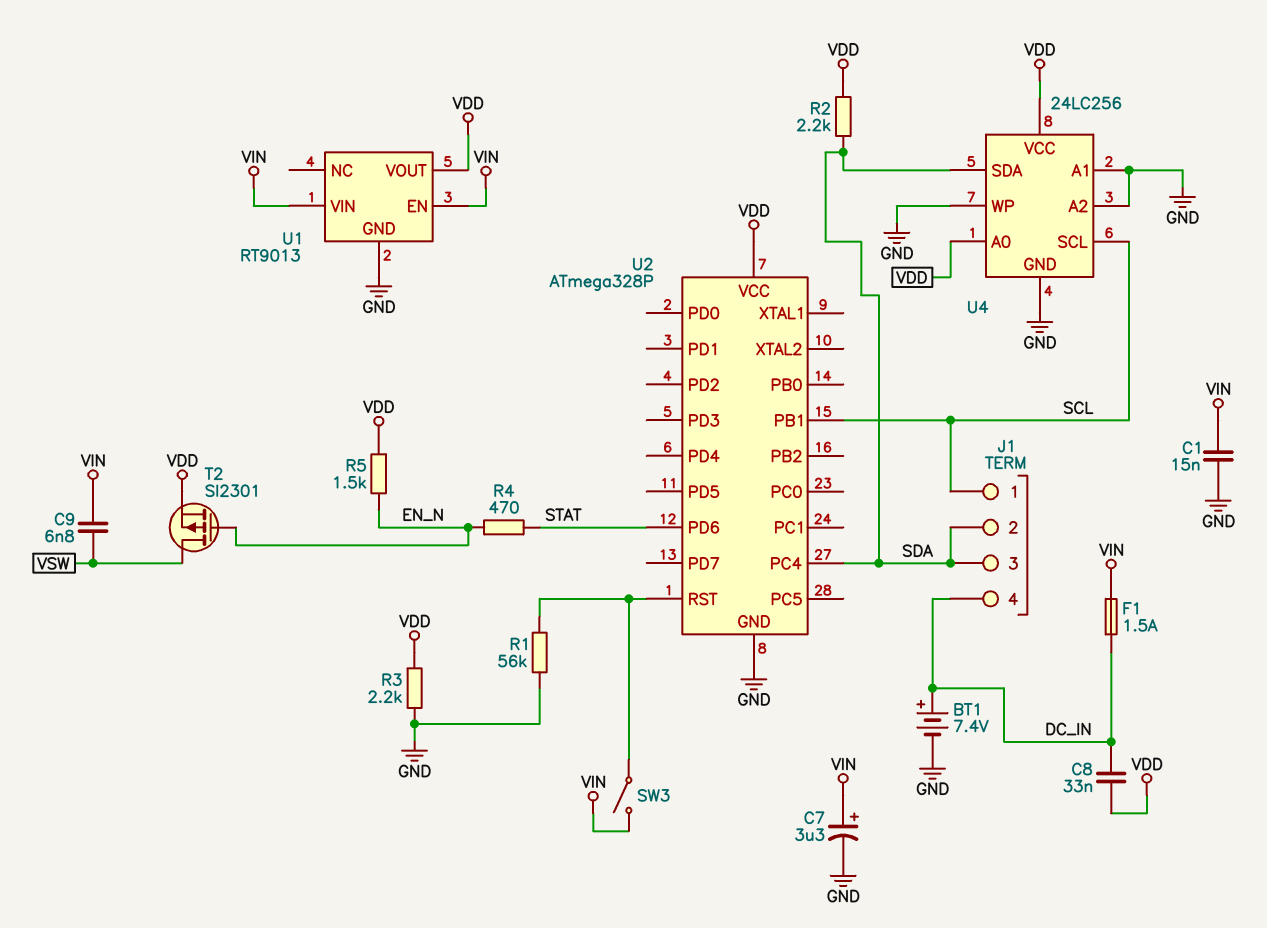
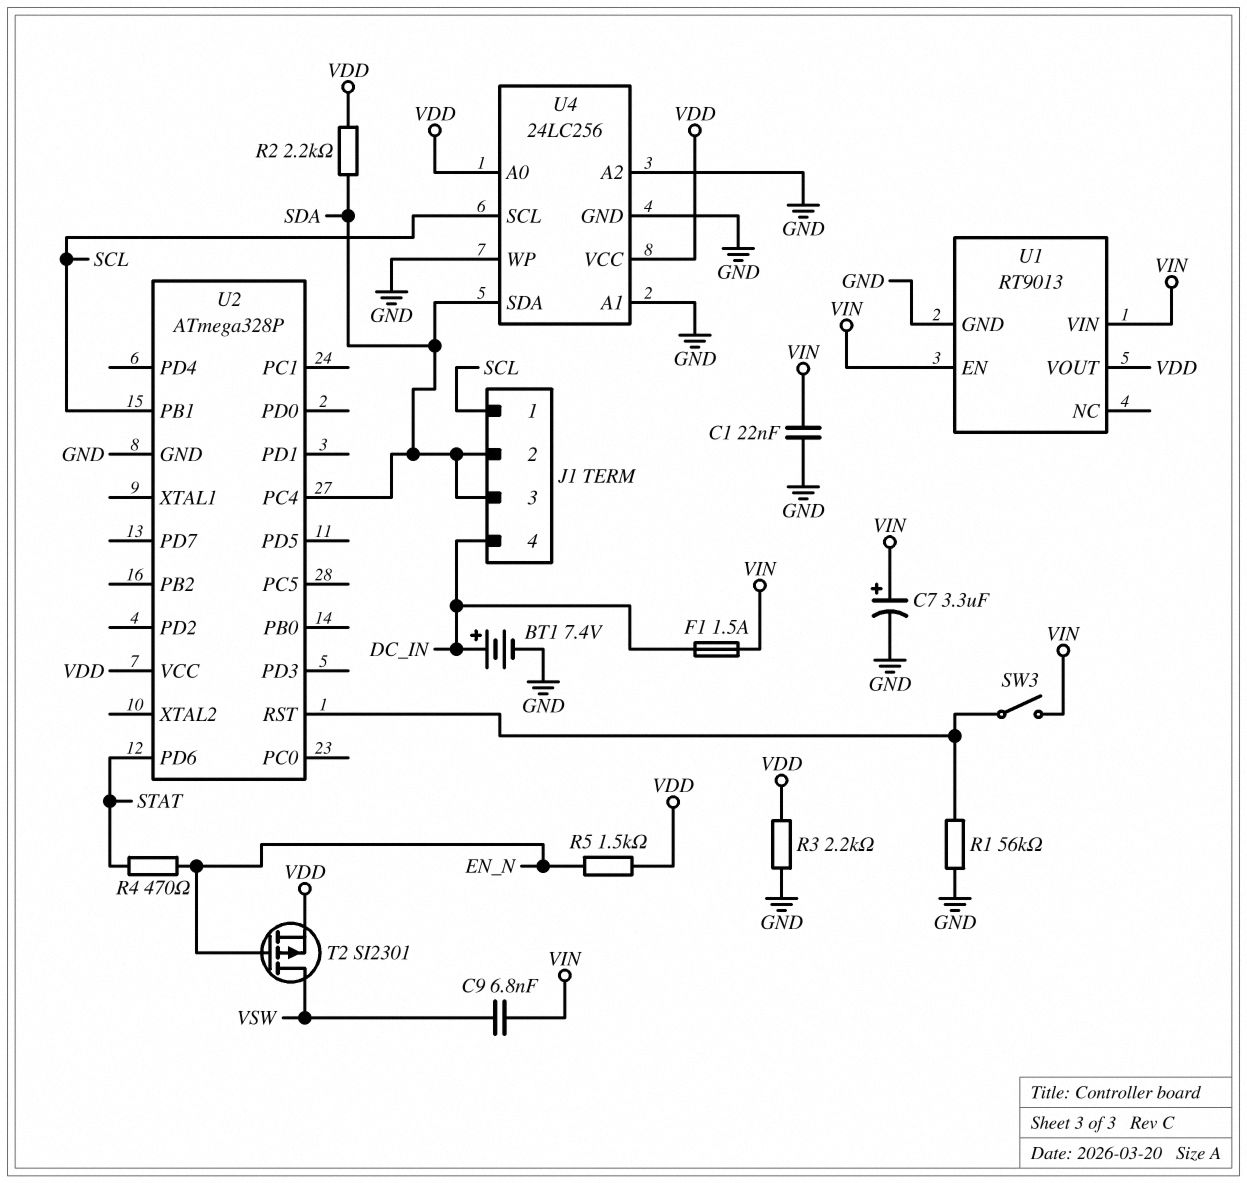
C1: 15nF (GND, VIN) -> 22nF (GND, VIN)
C8: 33nF (DC_IN, VDD) -> none

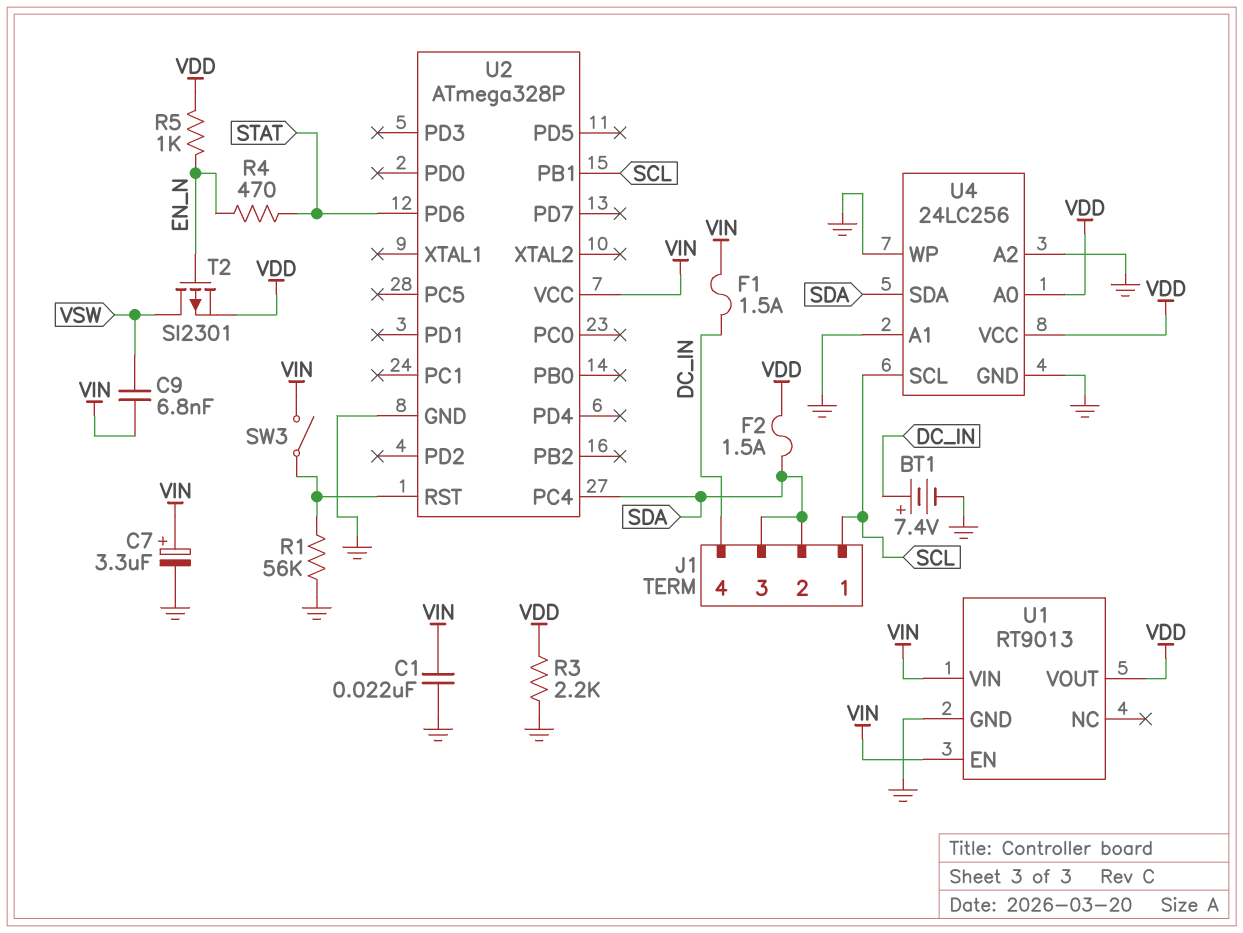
F2: none -> 1.5A (SDA, VDD)
R2: 2.2k (SDA, VDD) -> none
R5: 1.5k (EN_N, VDD) -> 1k (EN_N, VDD)
U2 pin VCC: VDD -> VIN

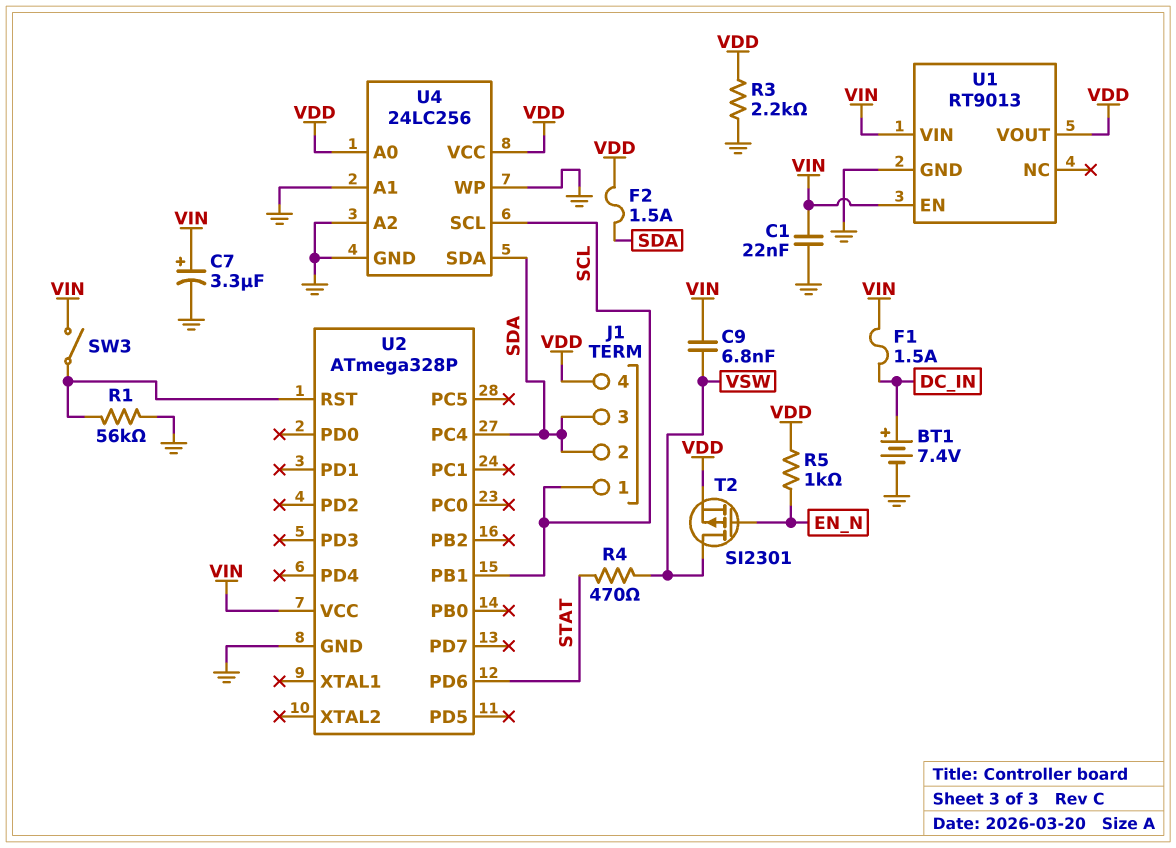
J1 pin 4: DC_IN -> VDD
R4: 470 (EN_N, STAT) -> 470 (STAT, VSW)

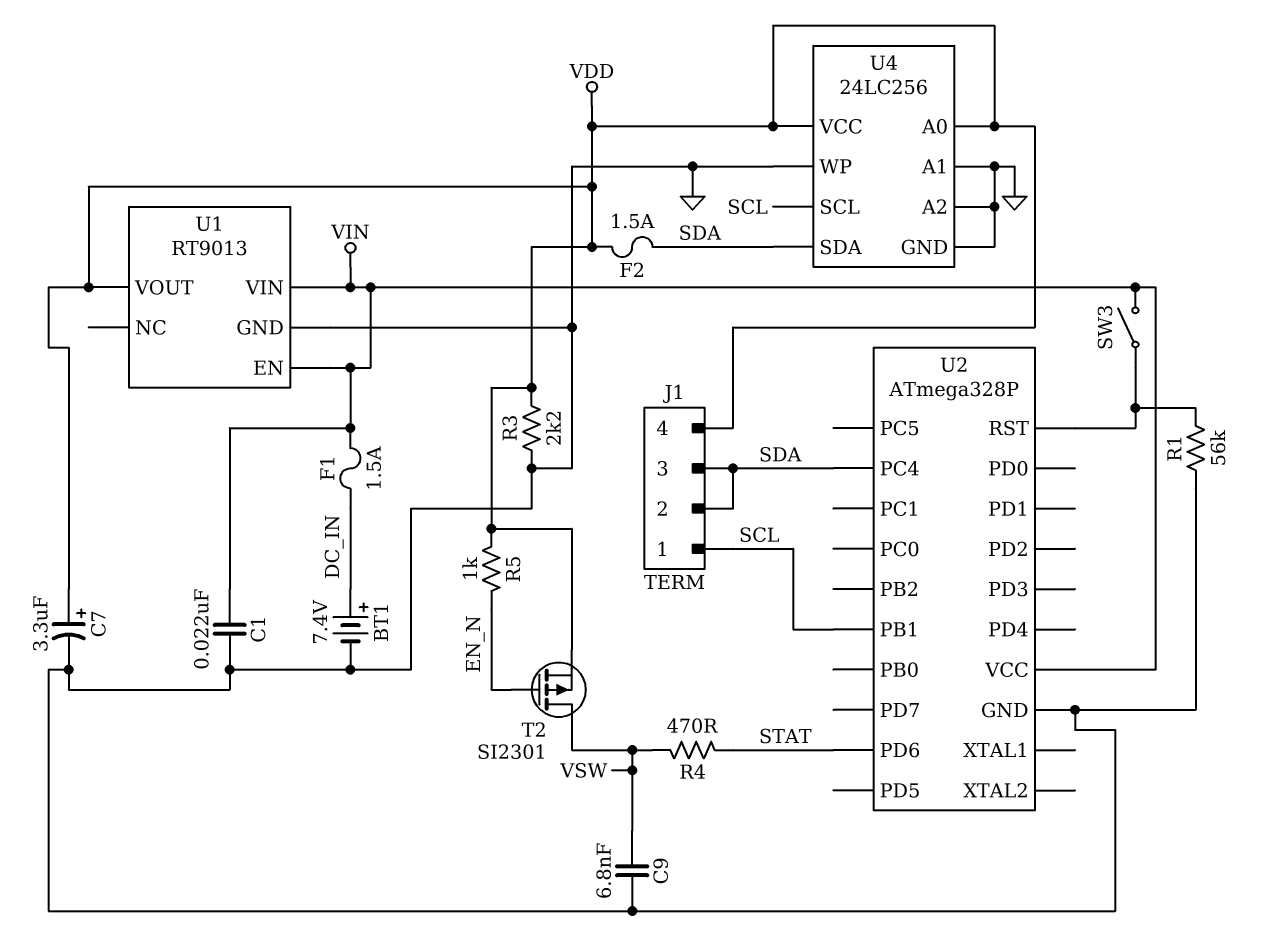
C7: 3.3uF (plus VIN, minus GND) -> 3.3uF (plus VDD, minus GND)
C9: 6.8nF (VIN, VSW) -> 6.8nF (GND, VSW)

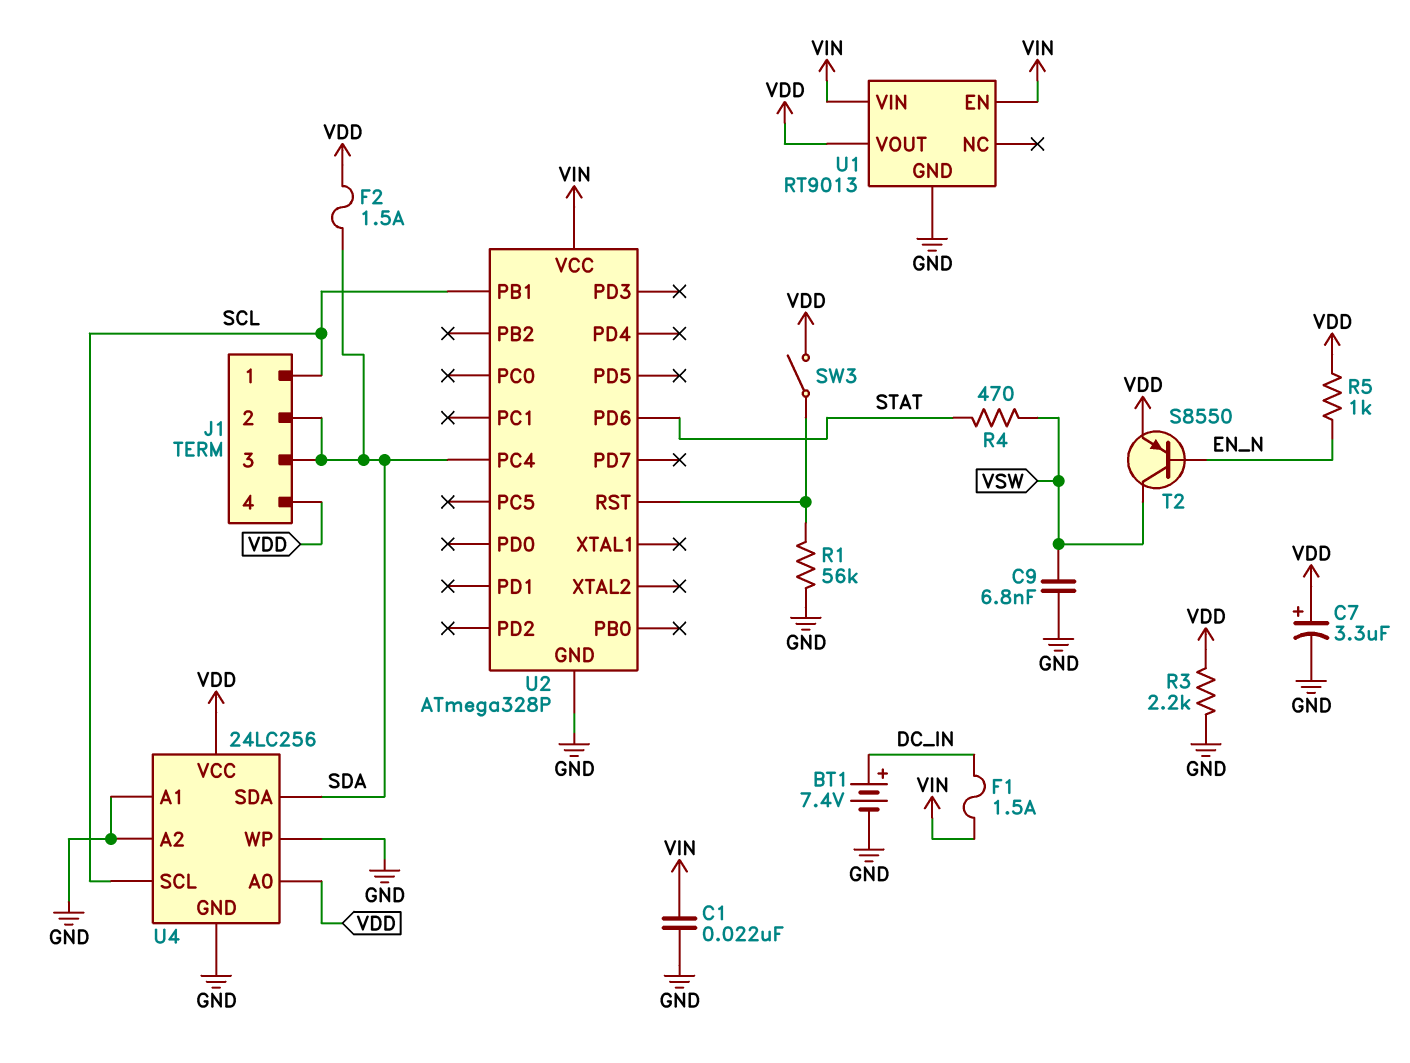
SW3: switch (U2/RST, VIN) -> switch (U2/RST, VDD)
T2: PMOS SI2301 (G EN_N, D VSW, S VDD) -> PNP S8550 (B EN_N, C VSW, E VDD)

